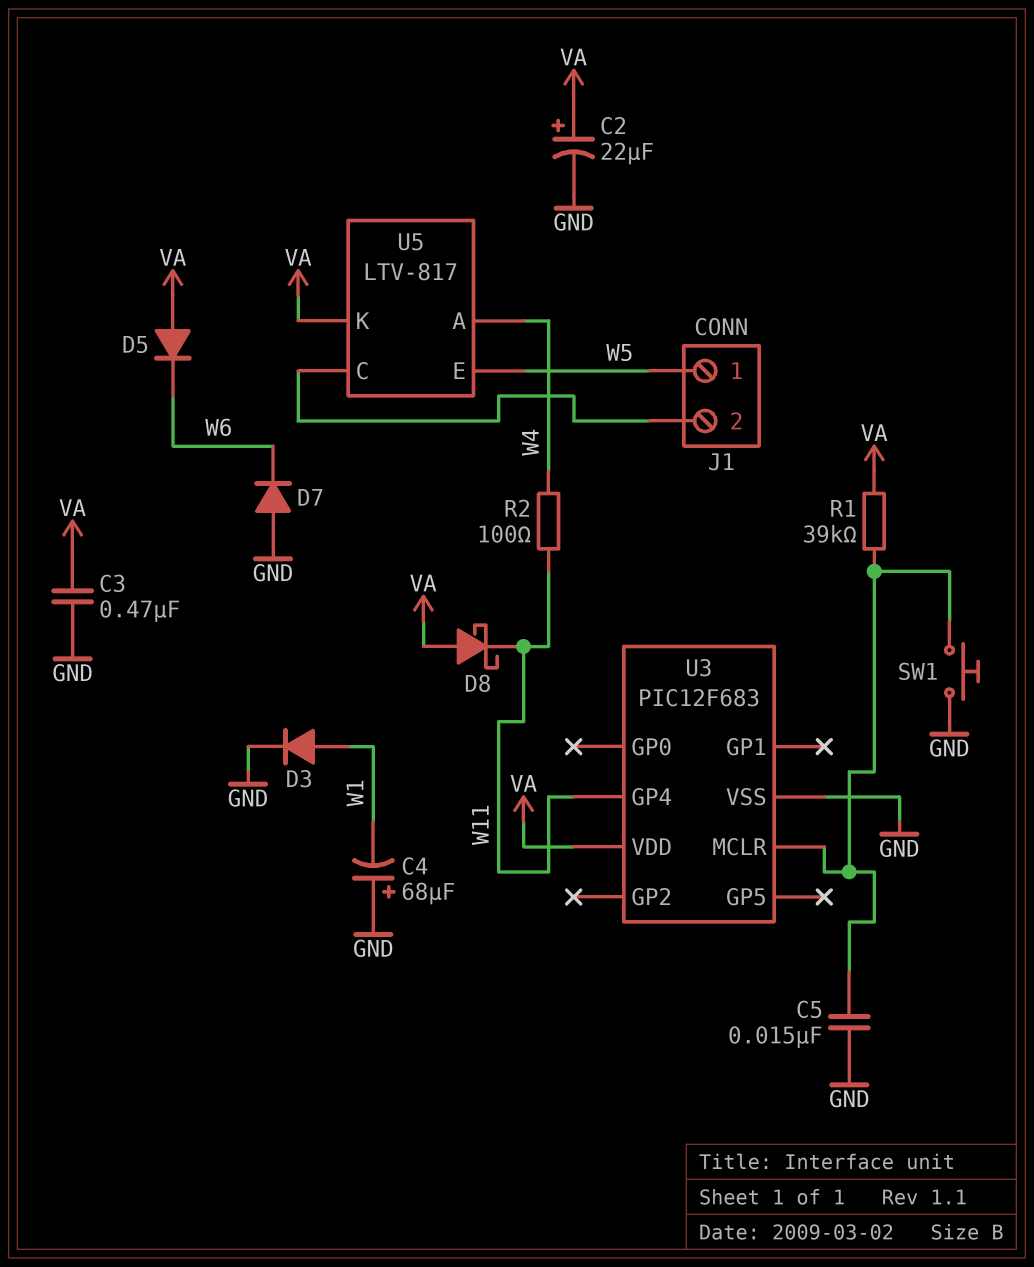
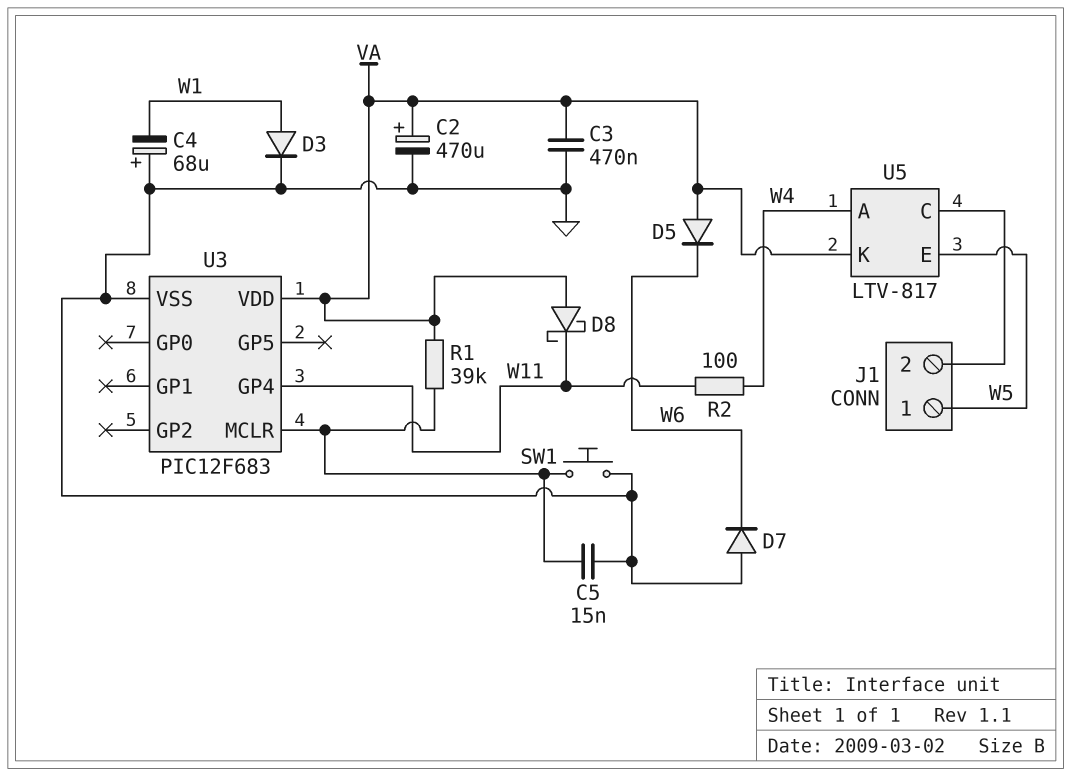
C2: 22uF (plus VA, minus GND) -> 470uF (plus VA, minus GND)

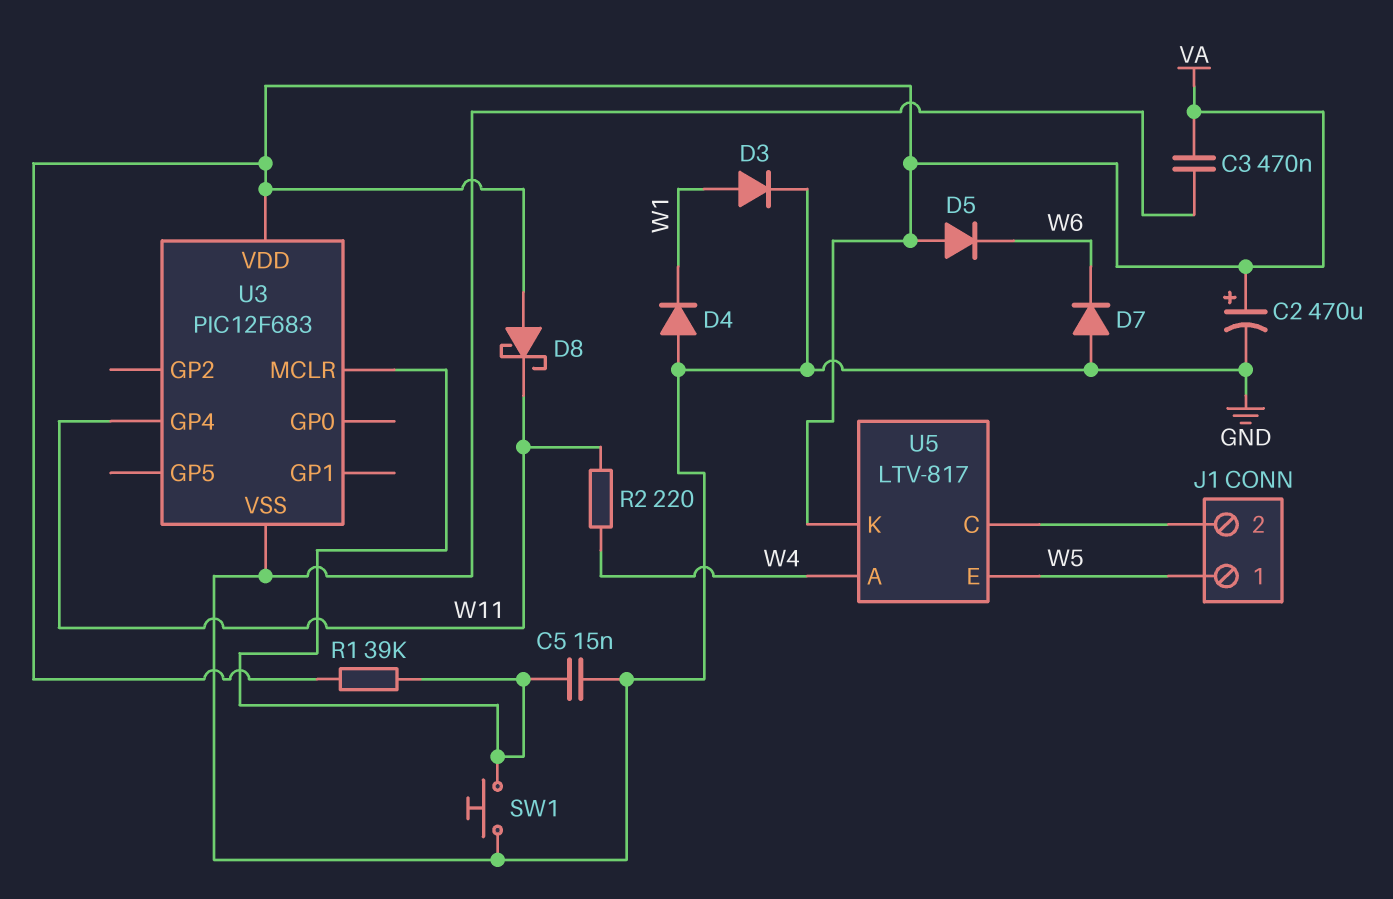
C4: 68uF (plus GND, minus W1) -> none
D4: none -> diode (A GND, K W1)
R2: 100 (W4, W11) -> 220 (W4, W11)

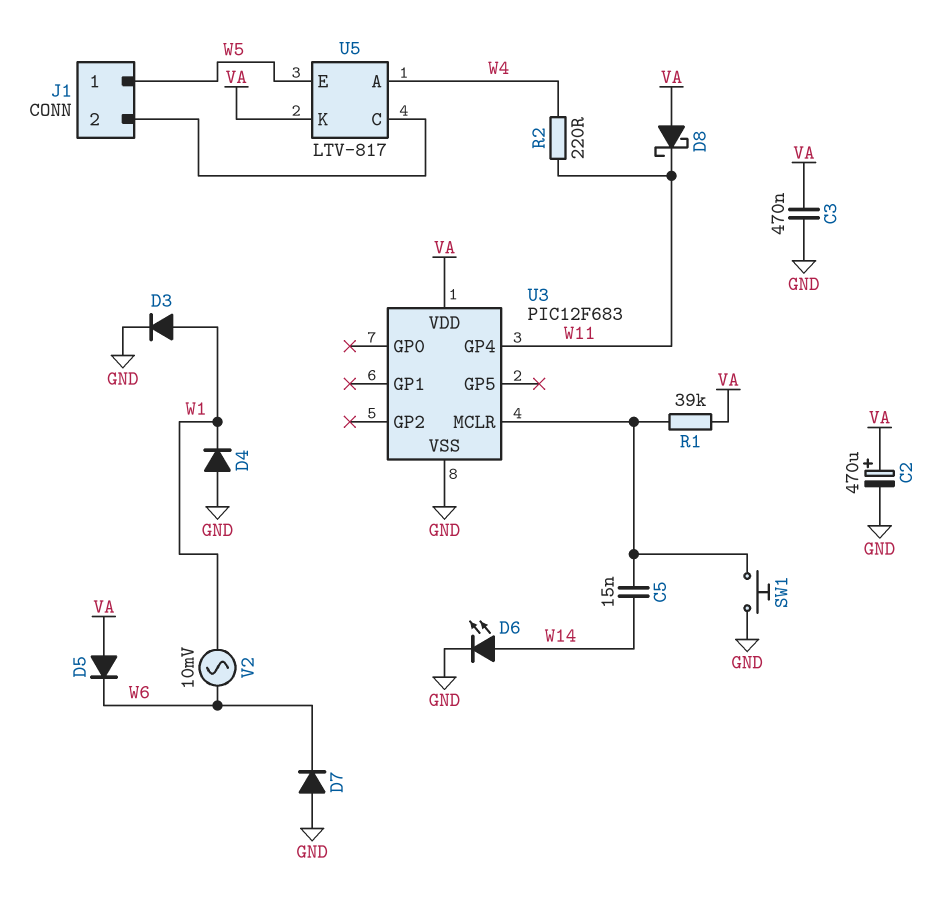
C5: 15nF (GND, U3/MCLR) -> 15nF (U3/MCLR, W14)
D6: none -> LED (A W14, K GND)
V2: none -> AC 10mV (W1, W6)

